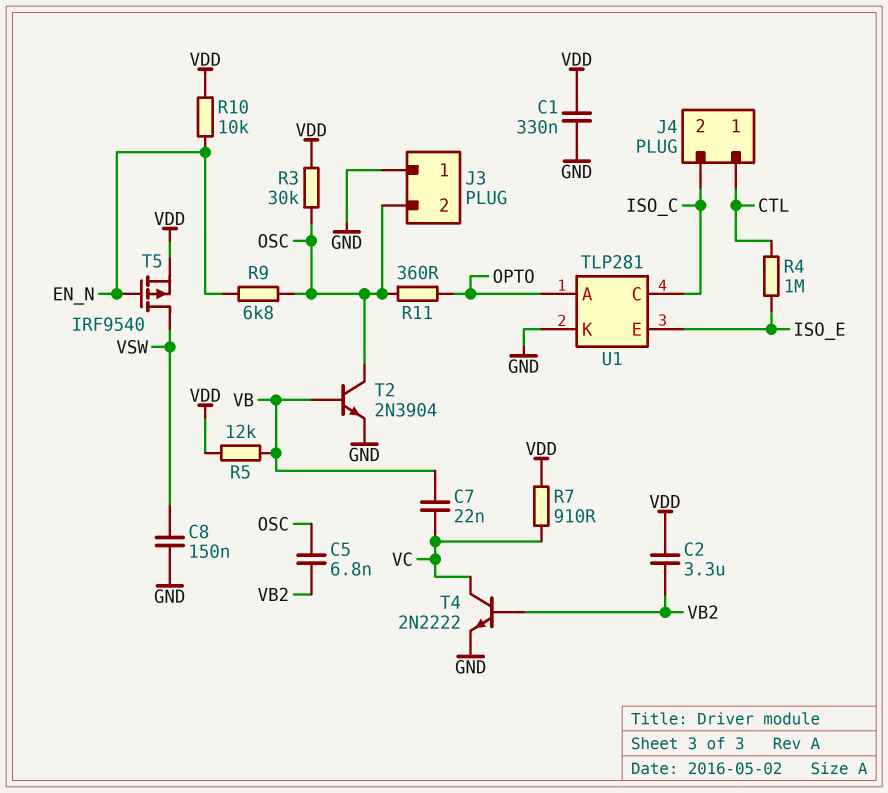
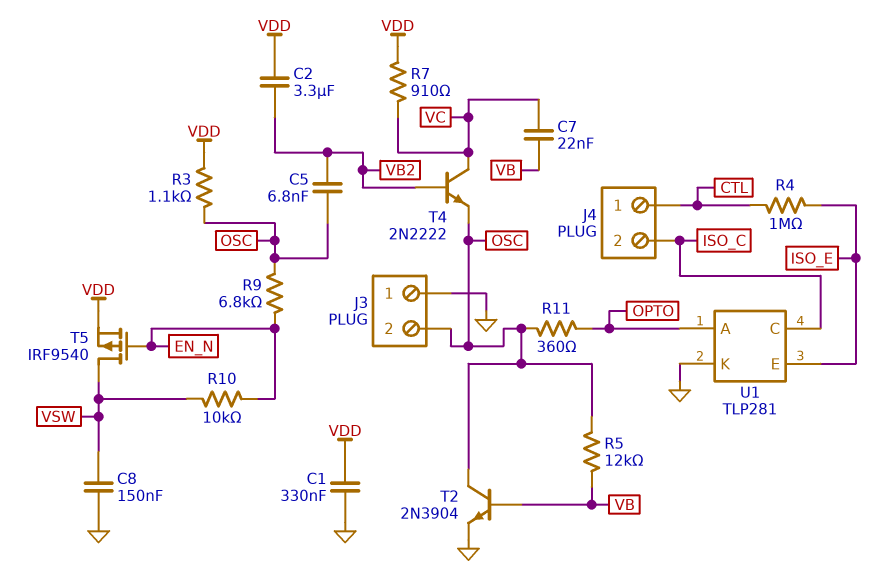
R3: 30k (OSC, VDD) -> 1.1k (OSC, VDD)
R5: 12k (VB, VDD) -> 12k (OSC, VB)
R10: 10k (EN_N, VDD) -> 10k (EN_N, VSW)
T4: NPN 2N2222 (B VB2, C VC, E GND) -> NPN 2N2222 (B VB2, C VC, E OSC)

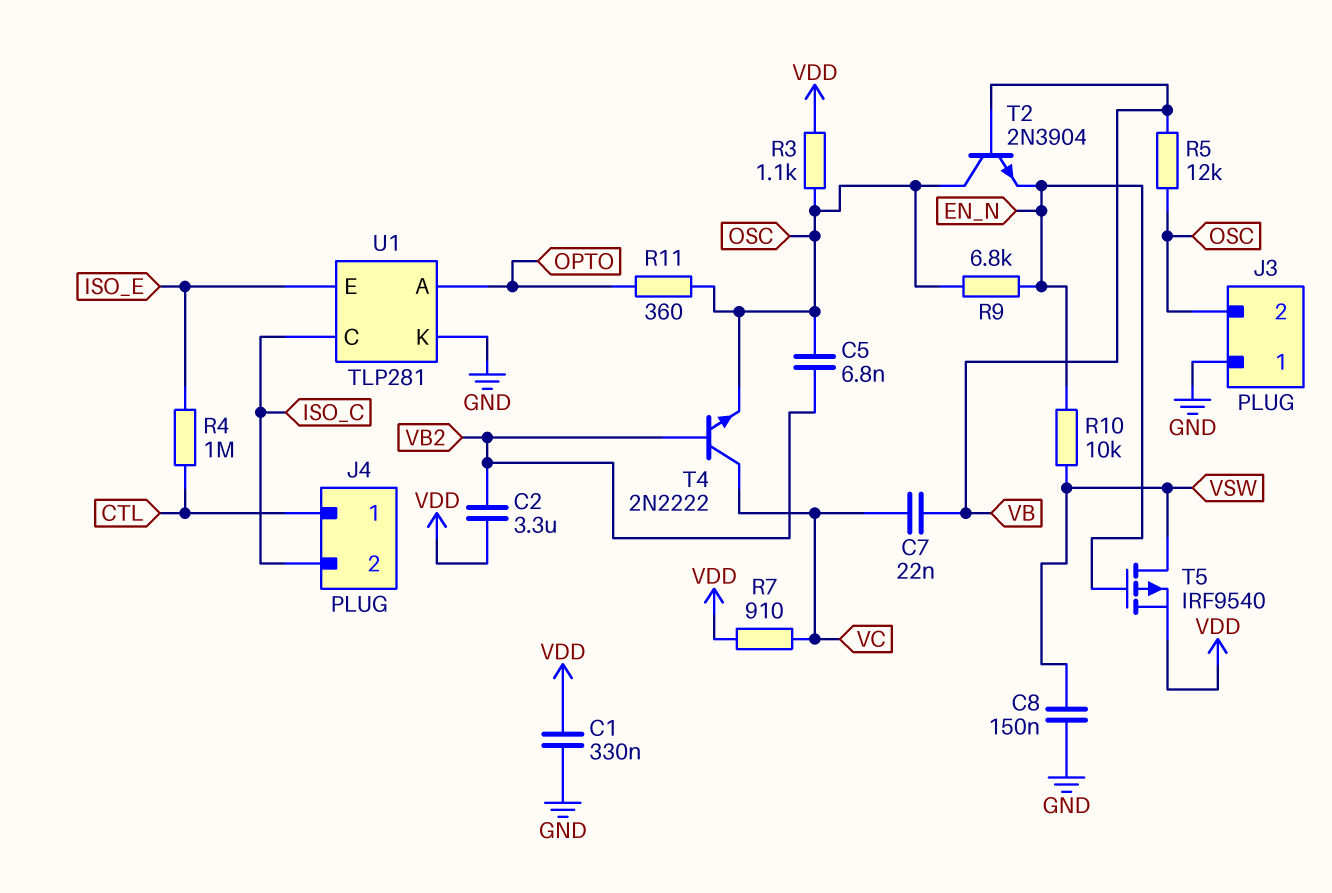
T2: NPN 2N3904 (B VB, C OSC, E GND) -> NPN 2N3904 (B VB, C OSC, E EN_N)

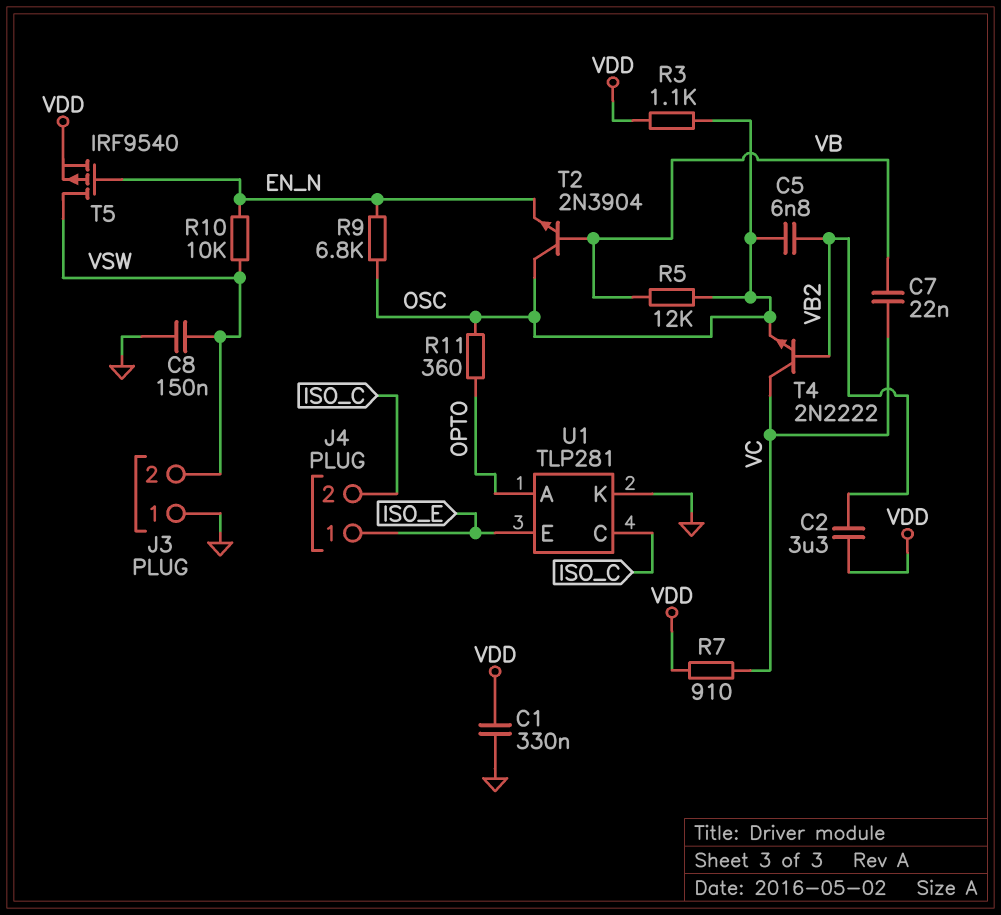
J3 pin 2: OSC -> VSW
J4 pin 1: CTL -> ISO_E
R4: 1M (CTL, ISO_E) -> none

